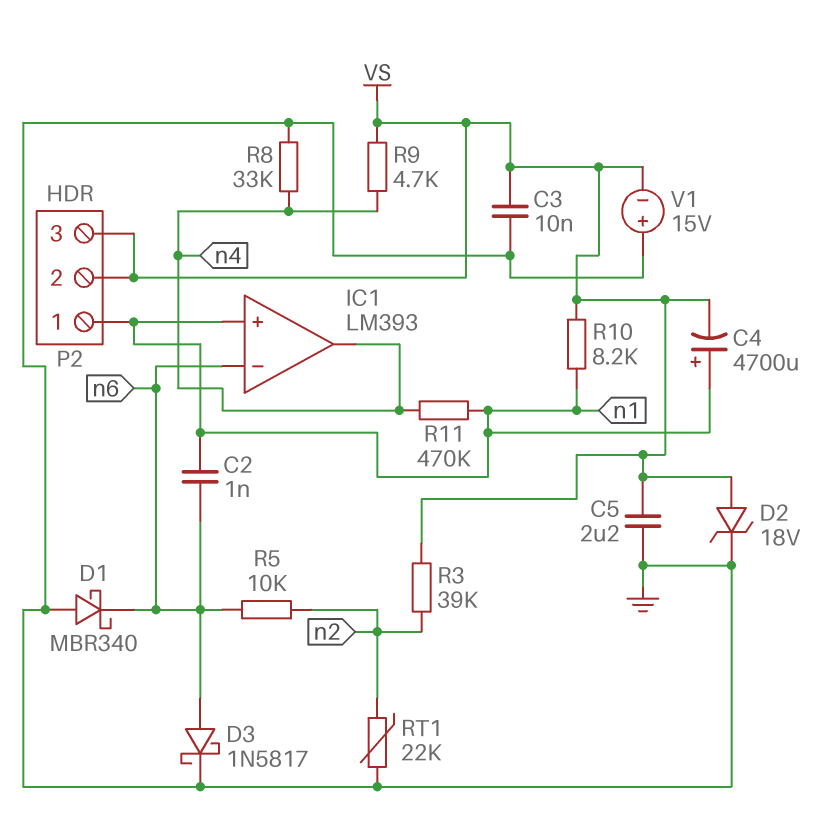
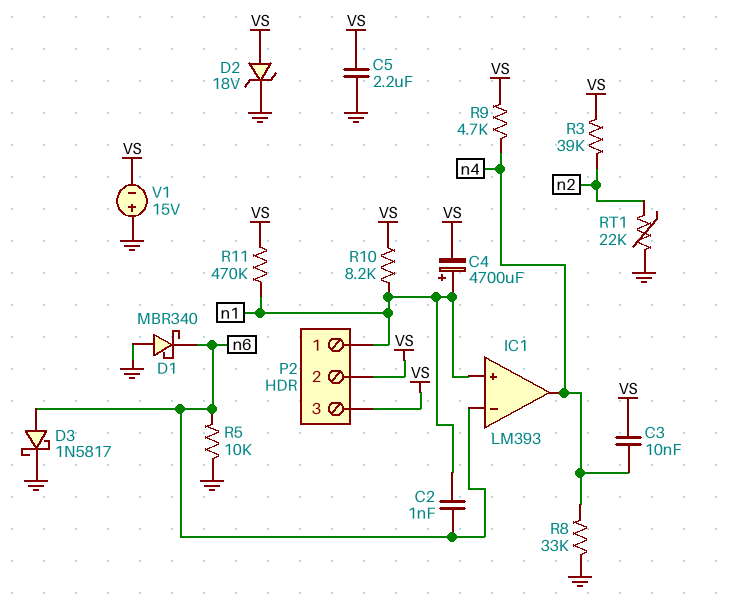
C3: 10nF (GND, VS) -> 10nF (VS, n4)
R5: 10k (n2, n6) -> 10k (GND, n6)
R11: 470k (n1, n4) -> 470k (VS, n1)

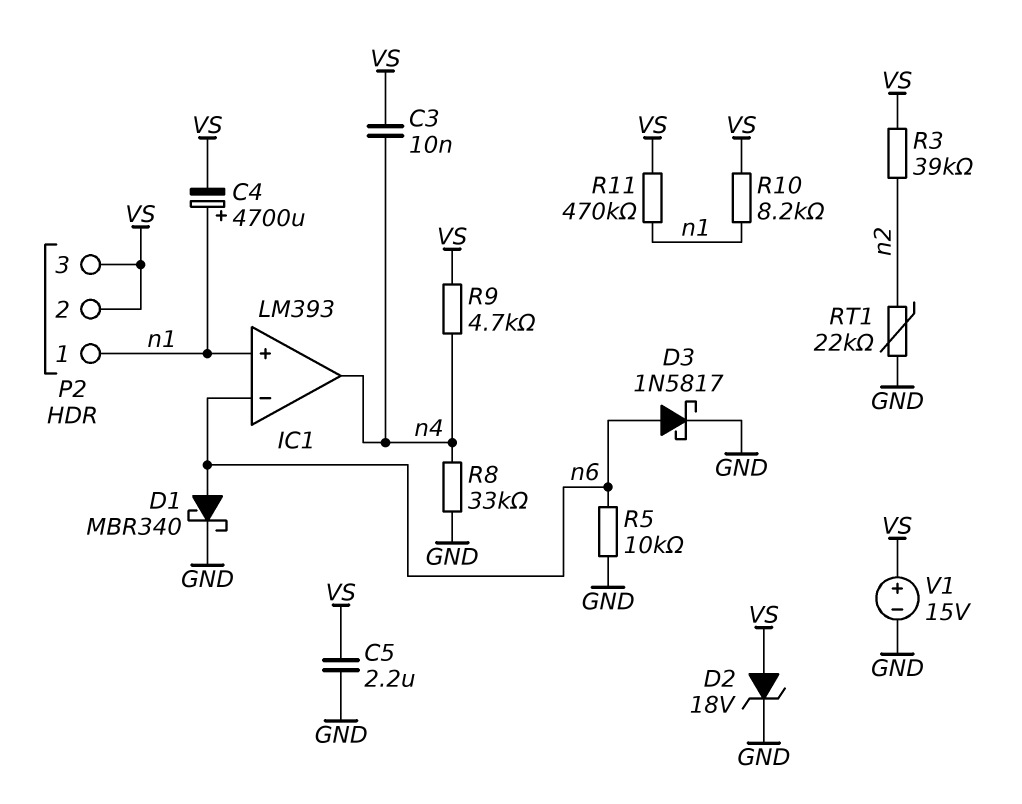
C2: 1nF (n1, n6) -> none
D1: schottky MBR340 (A GND, K n6) -> schottky MBR340 (A n6, K GND)
V1: 15V (plus GND, minus VS) -> 15V (plus VS, minus GND)

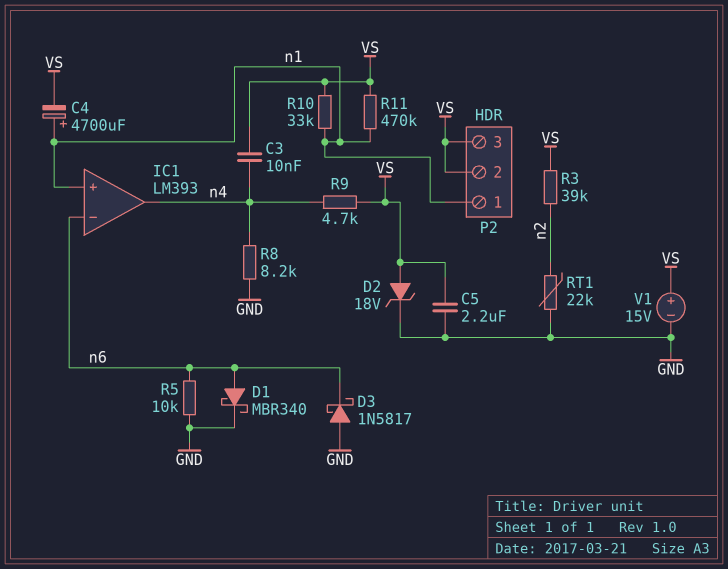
D3: schottky 1N5817 (A n6, K GND) -> schottky 1N5817 (A GND, K n6)
R8: 33k (GND, n4) -> 8.2k (GND, n4)
R10: 8.2k (VS, n1) -> 33k (VS, n1)

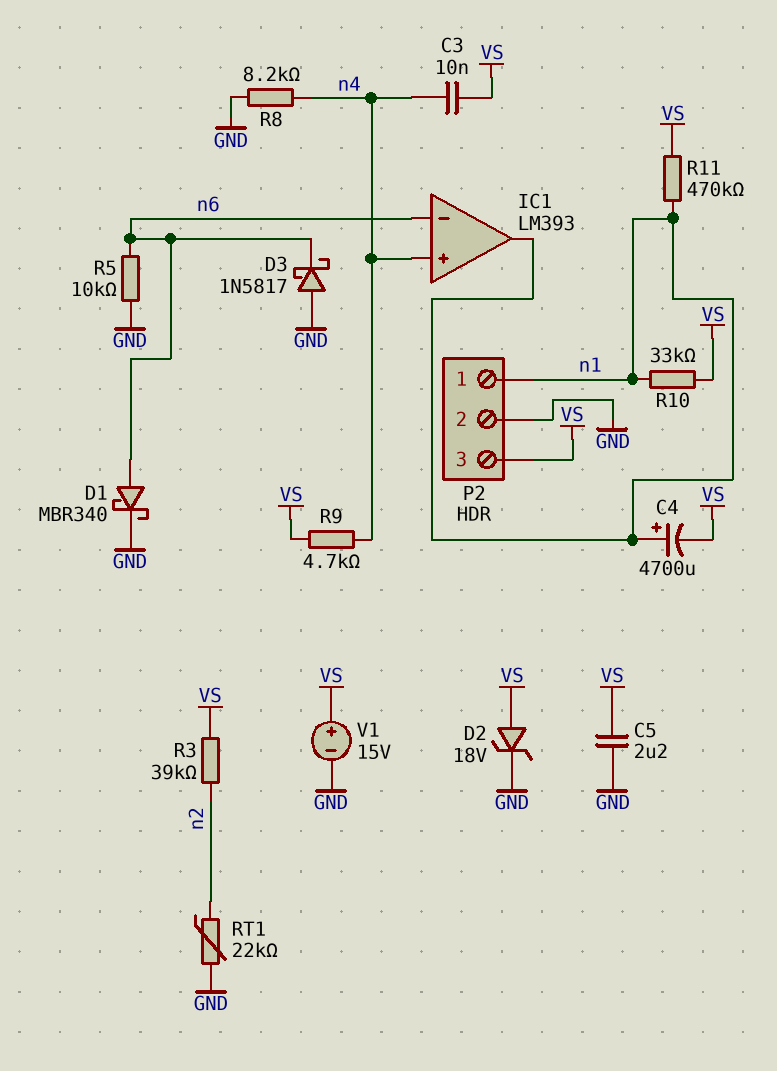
IC1 pin in+: n1 -> n4
IC1 pin out: n4 -> n1
P2 pin 2: VS -> GND

